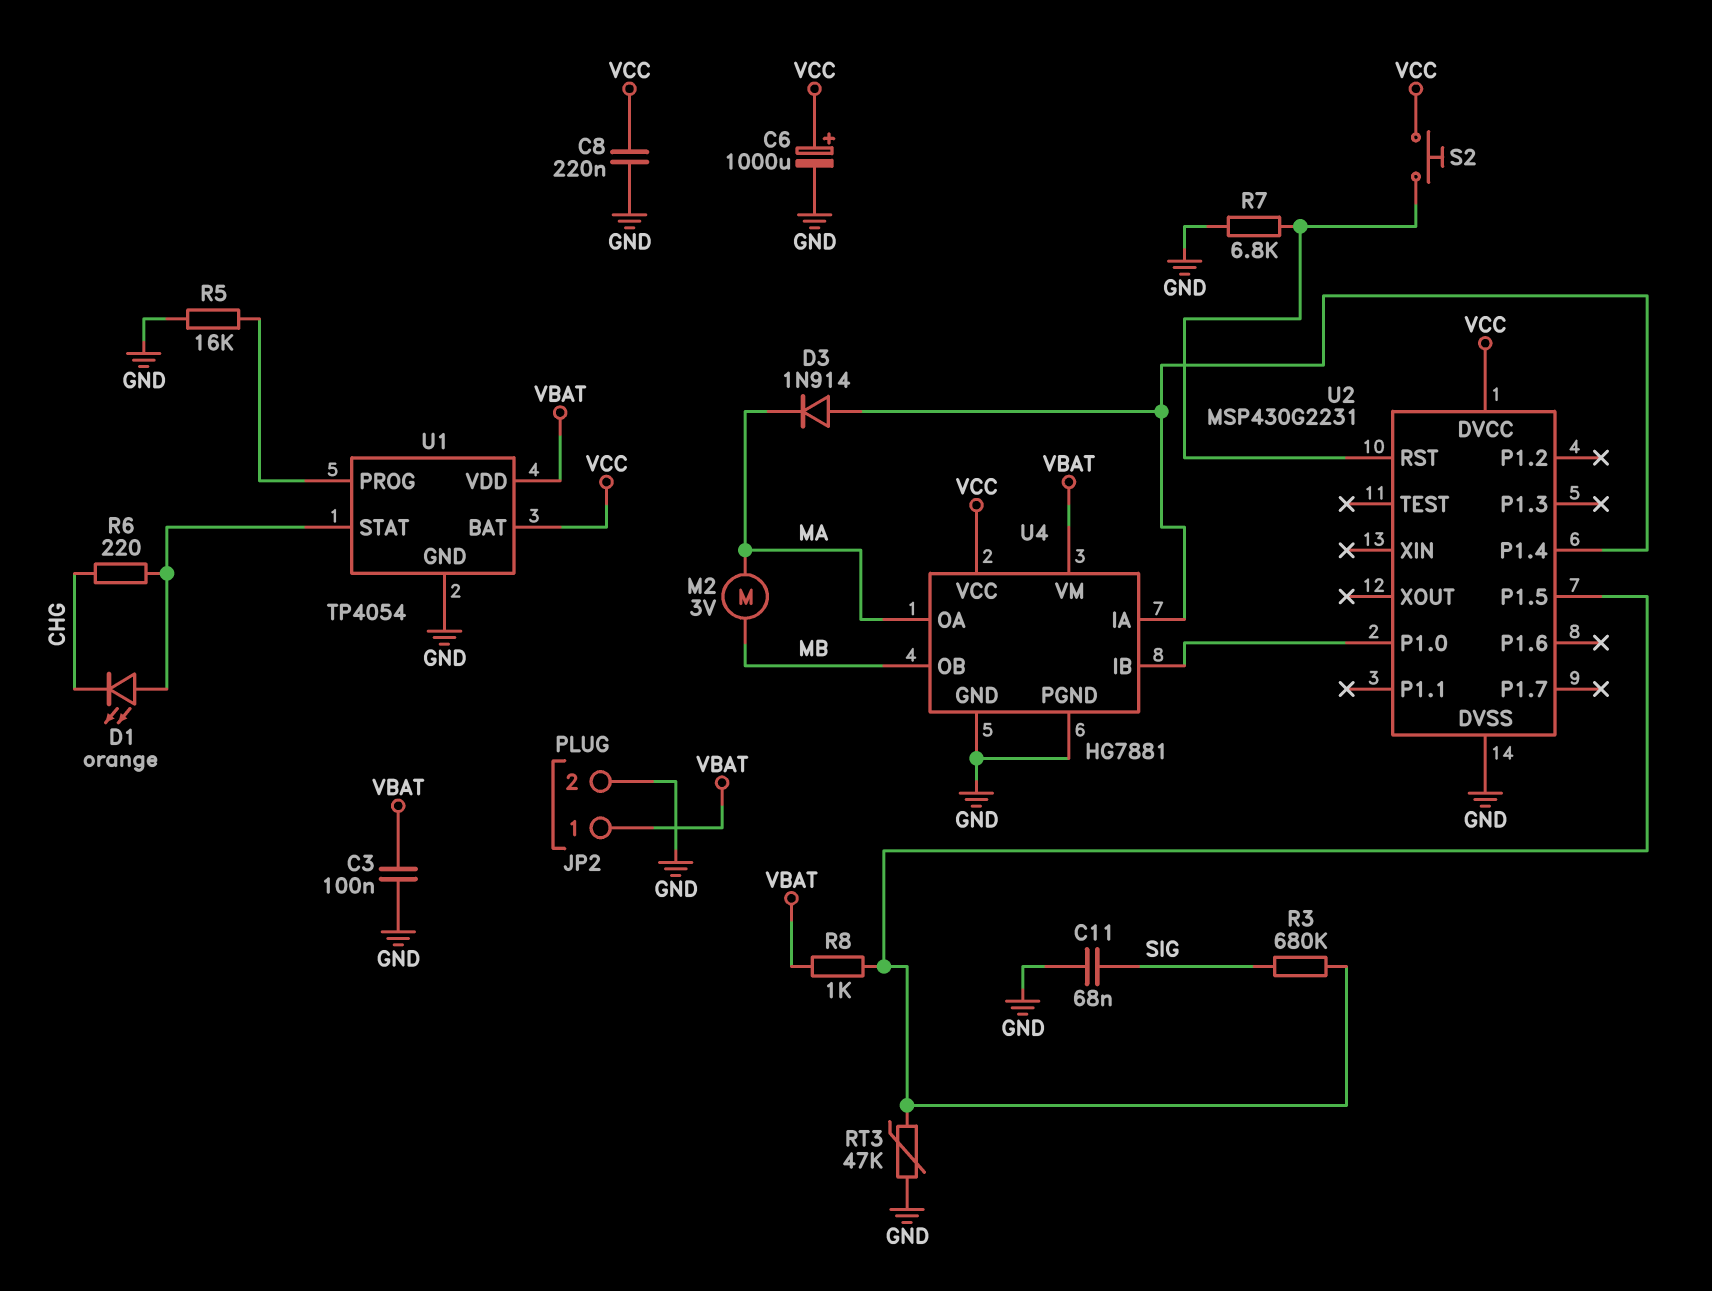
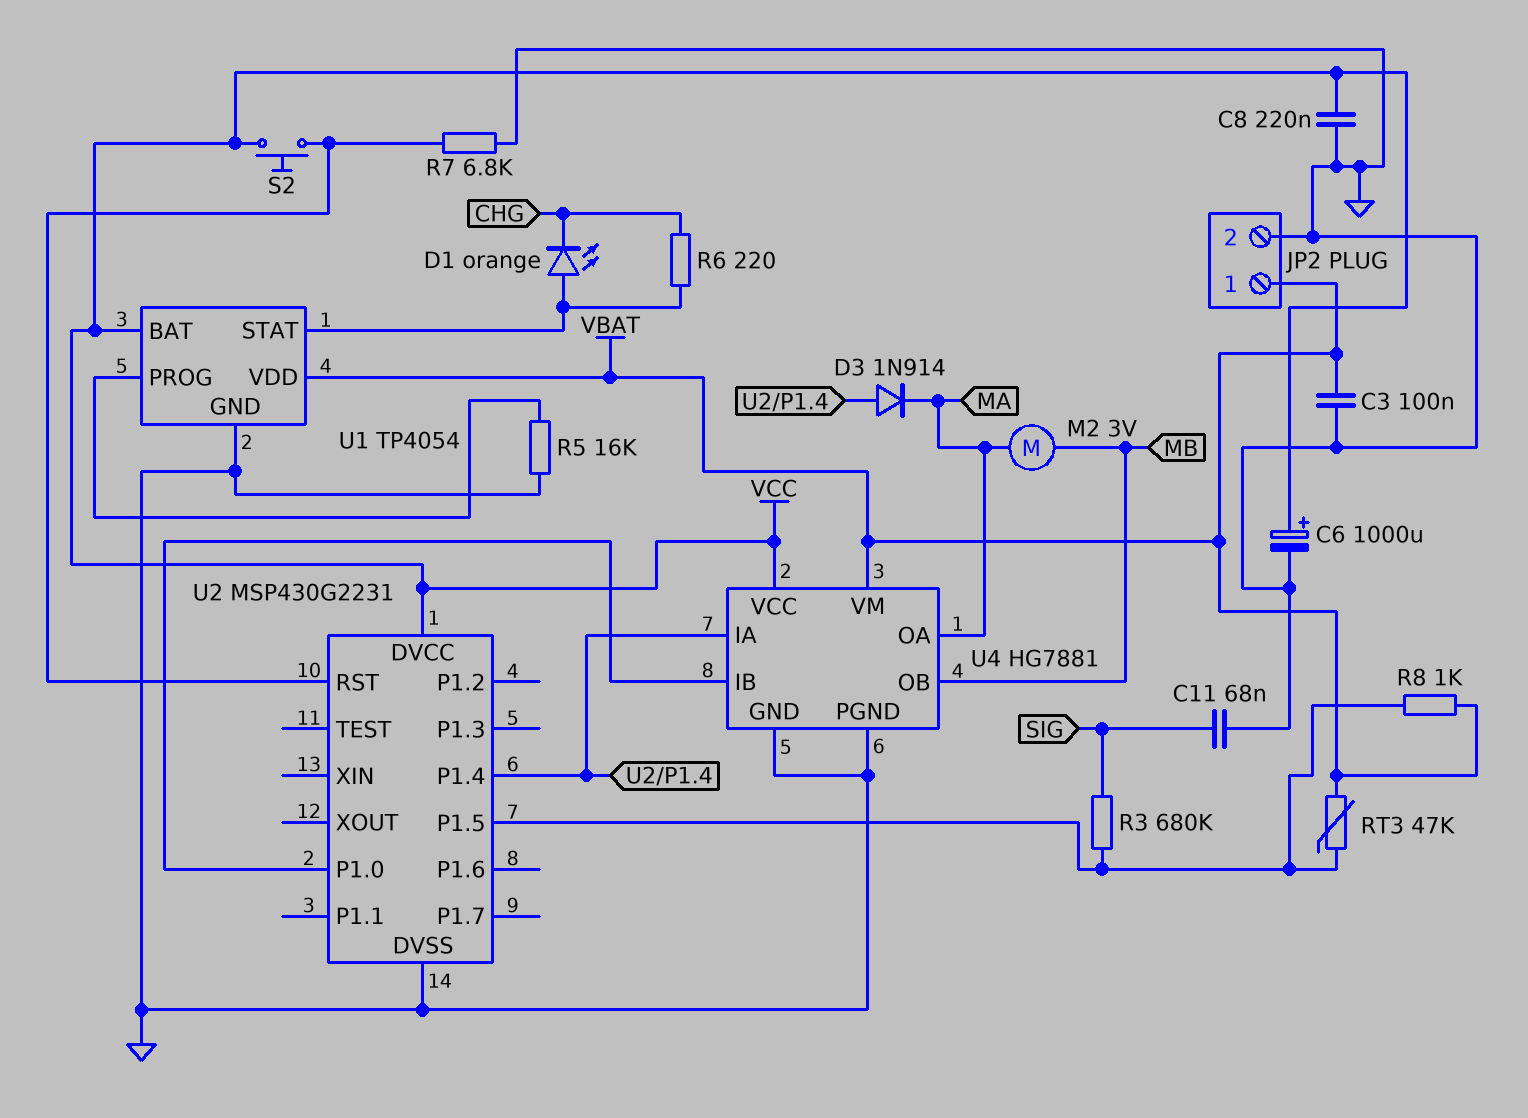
RT3: 47k (GND, U2/P1.5) -> 47k (U2/P1.5, VBAT)

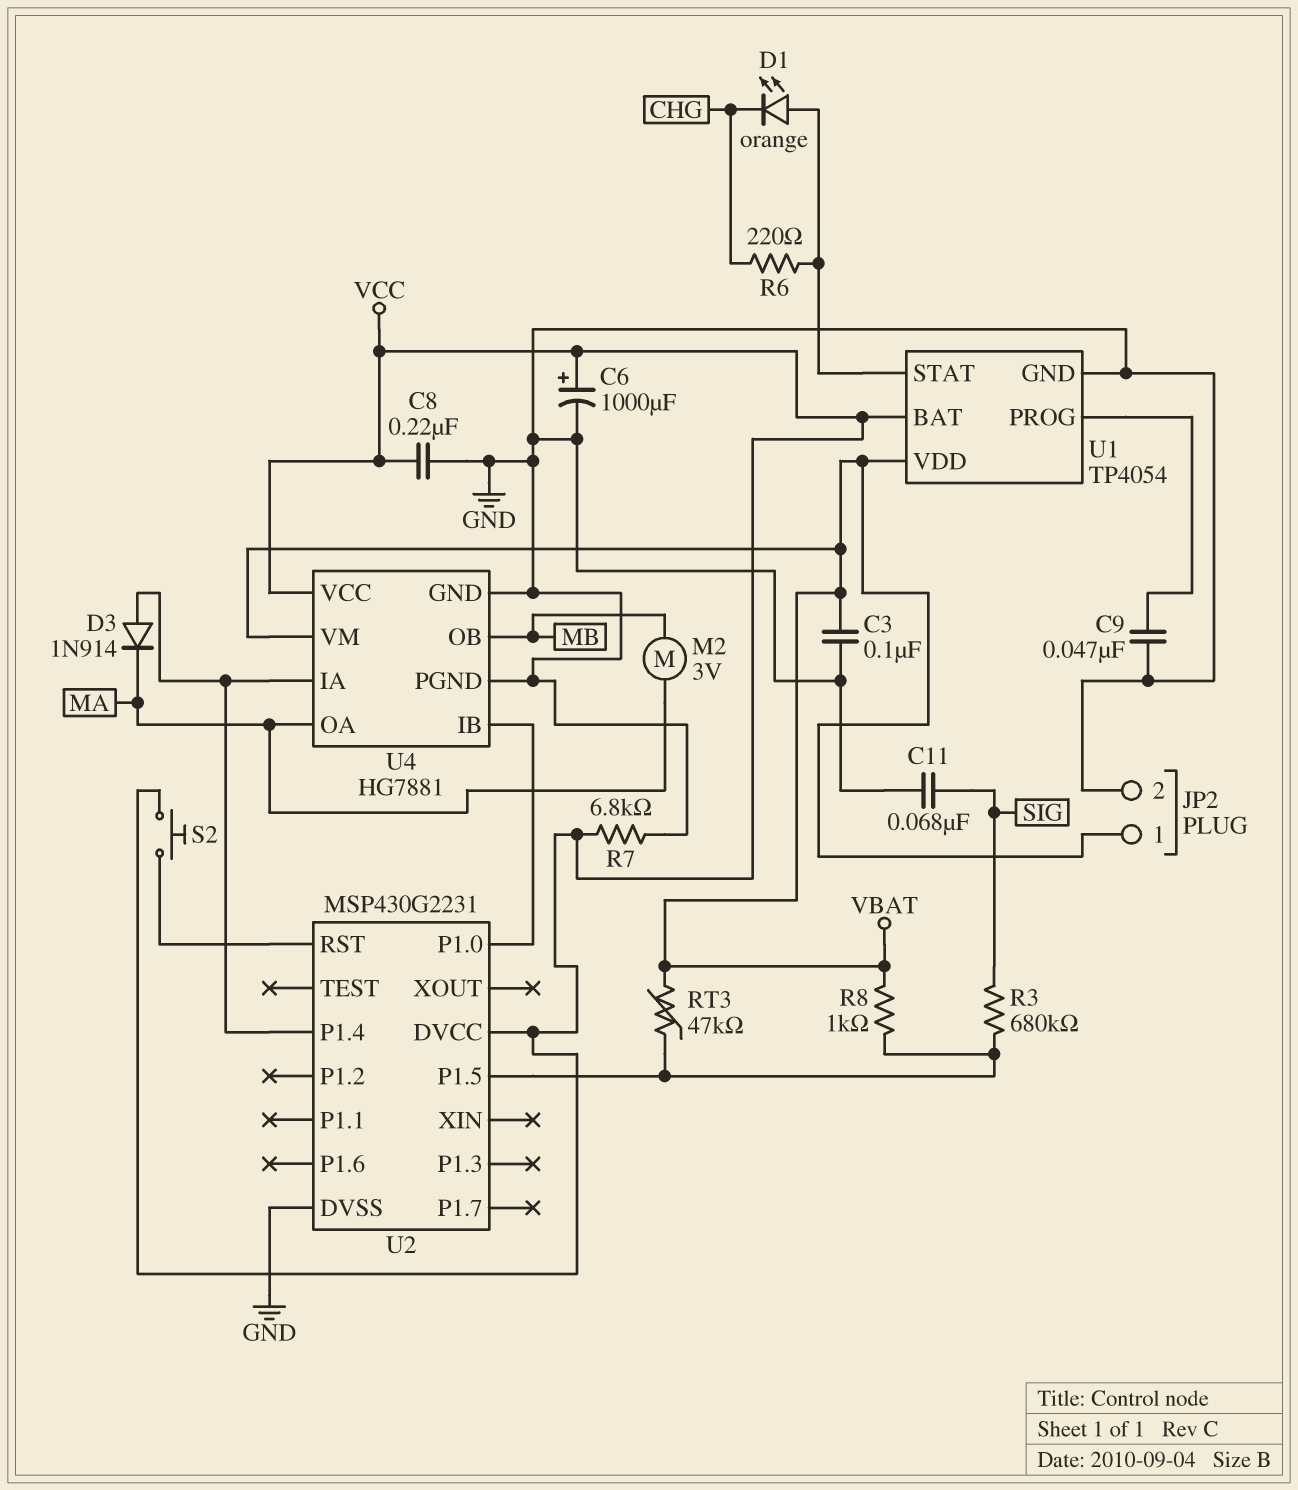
C9: none -> 47nF (GND, U1/PROG)
R5: 16k (GND, U1/PROG) -> none
R7: 6.8k (GND, U2/RST) -> 6.8k (GND, VCC)

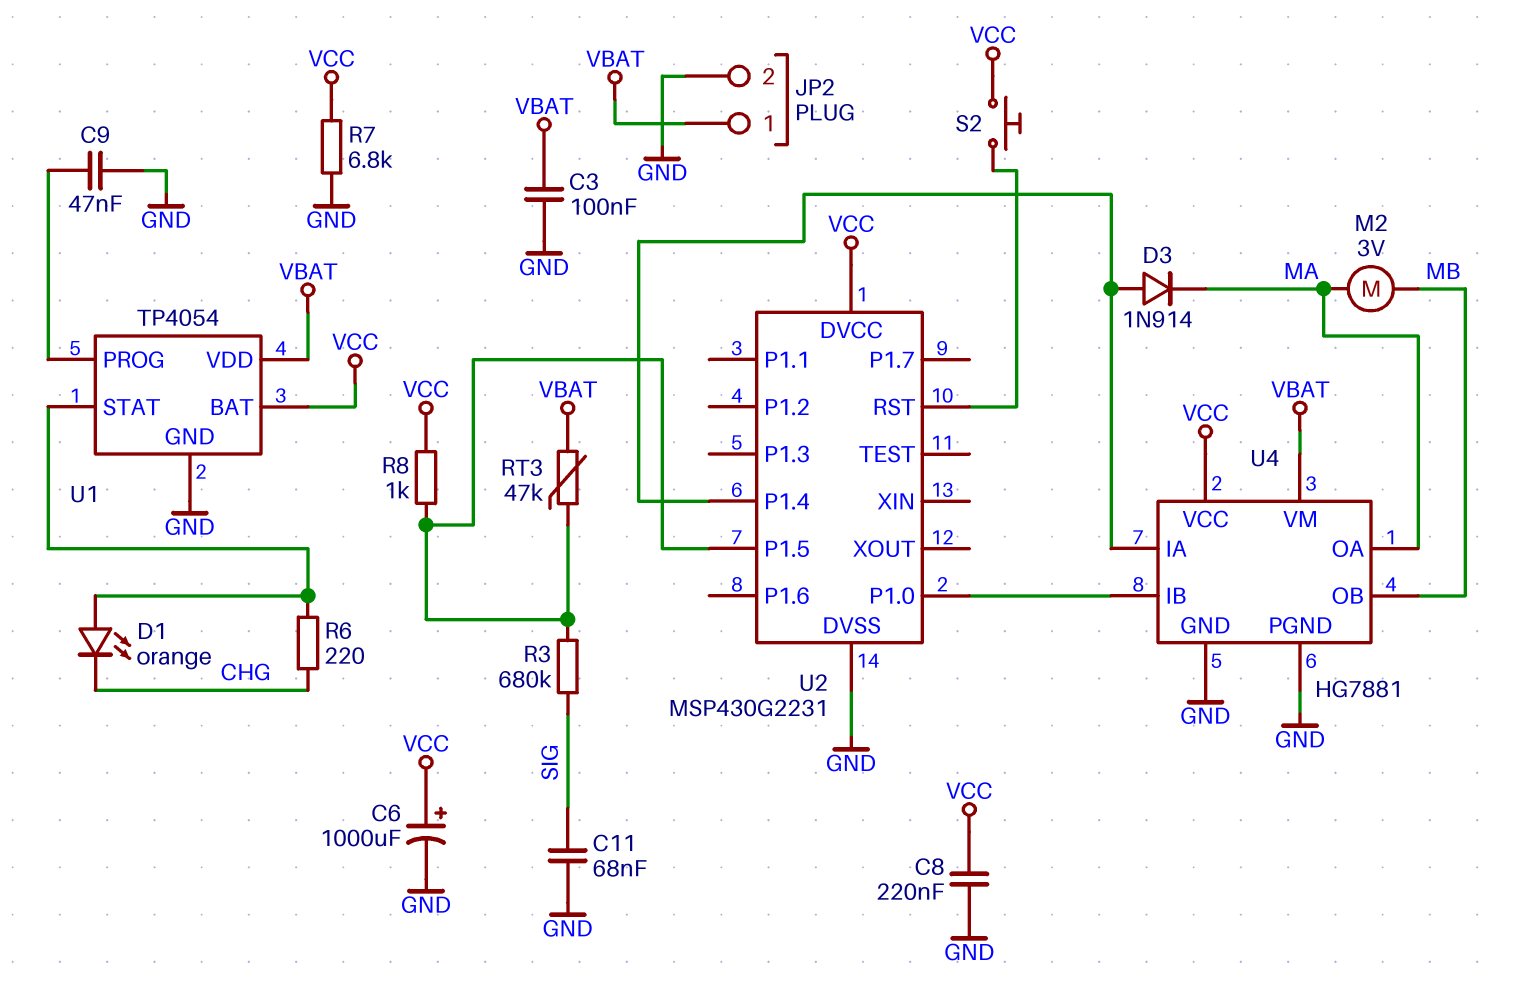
R8: 1k (U2/P1.5, VBAT) -> 1k (U2/P1.5, VCC)

